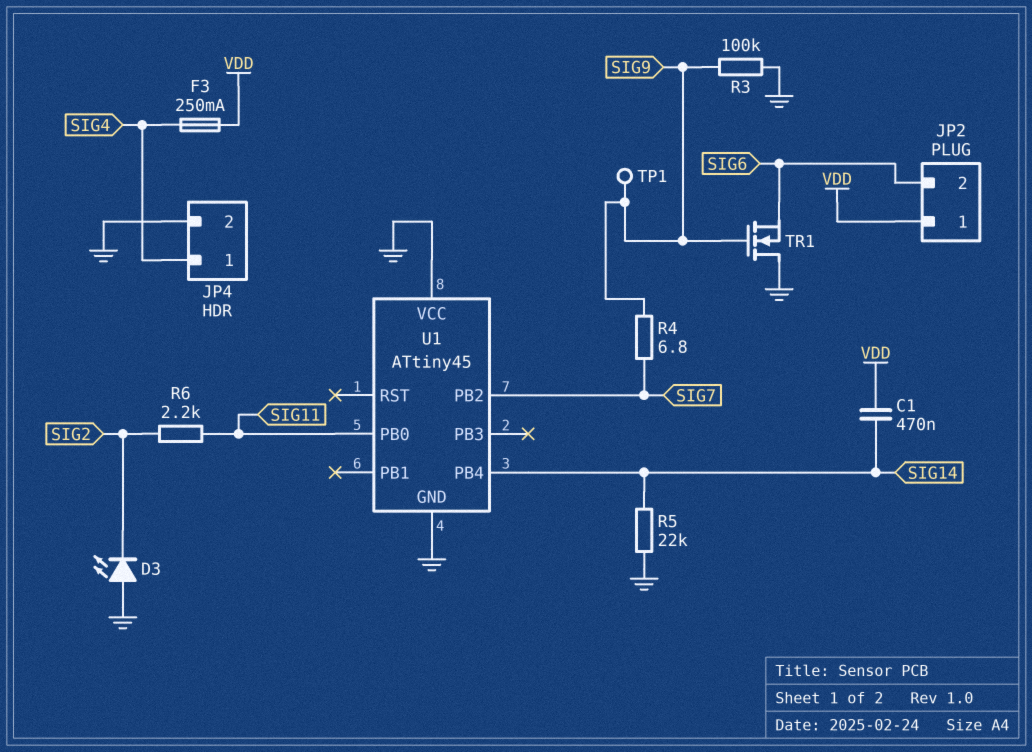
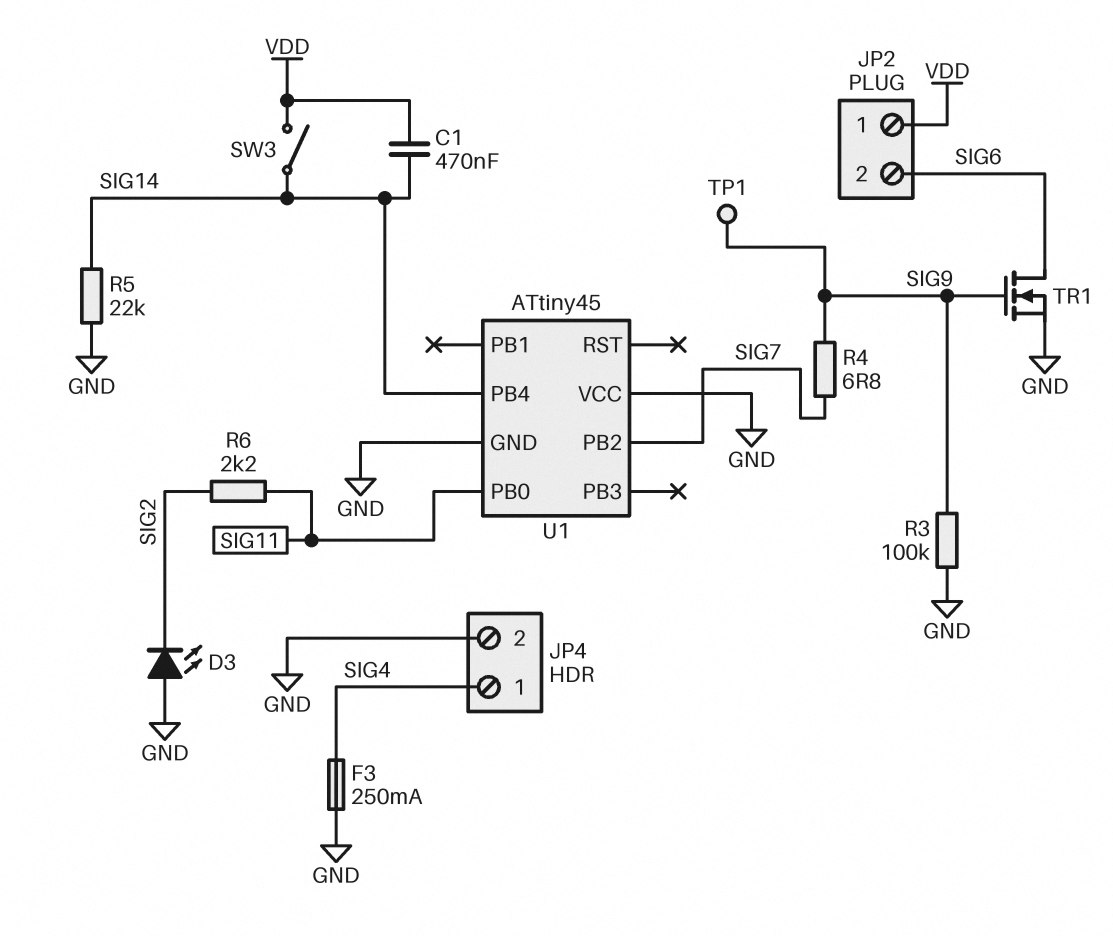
F3: 250mA (SIG4, VDD) -> 250mA (GND, SIG4)
SW3: none -> switch (SIG14, VDD)
TR1: NMOS (G SIG9, D GND, S SIG6) -> NMOS (G SIG9, D SIG6, S GND)

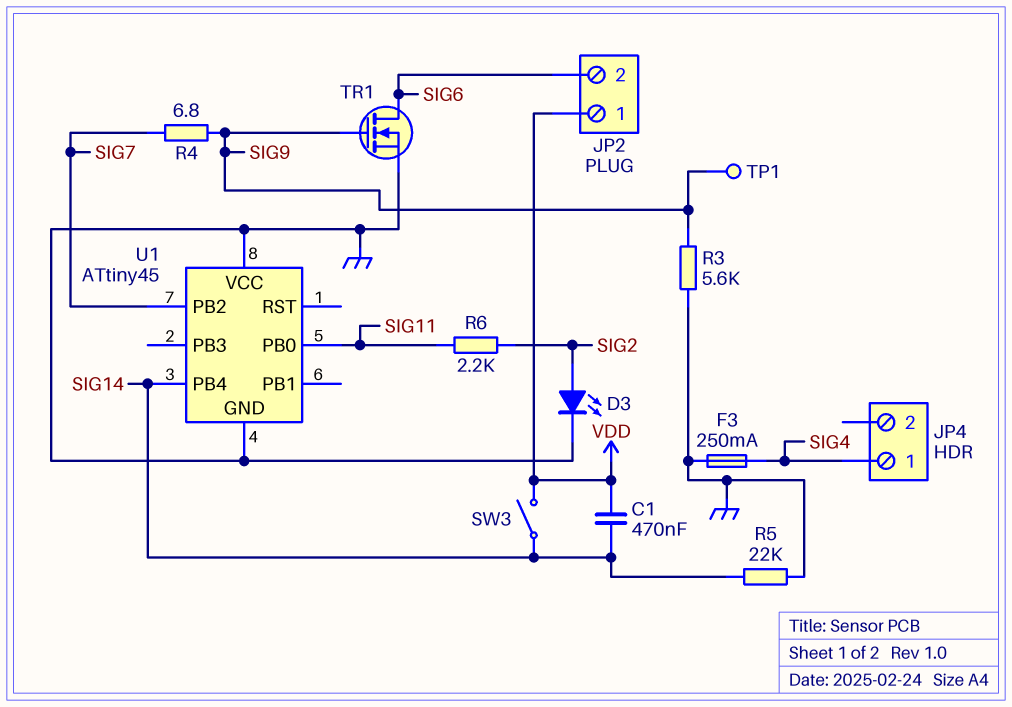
D3: LED (A GND, K SIG2) -> LED (A SIG2, K GND)
JP4 pin 2: GND -> none
R3: 100k (GND, SIG9) -> 5.6k (GND, SIG9)

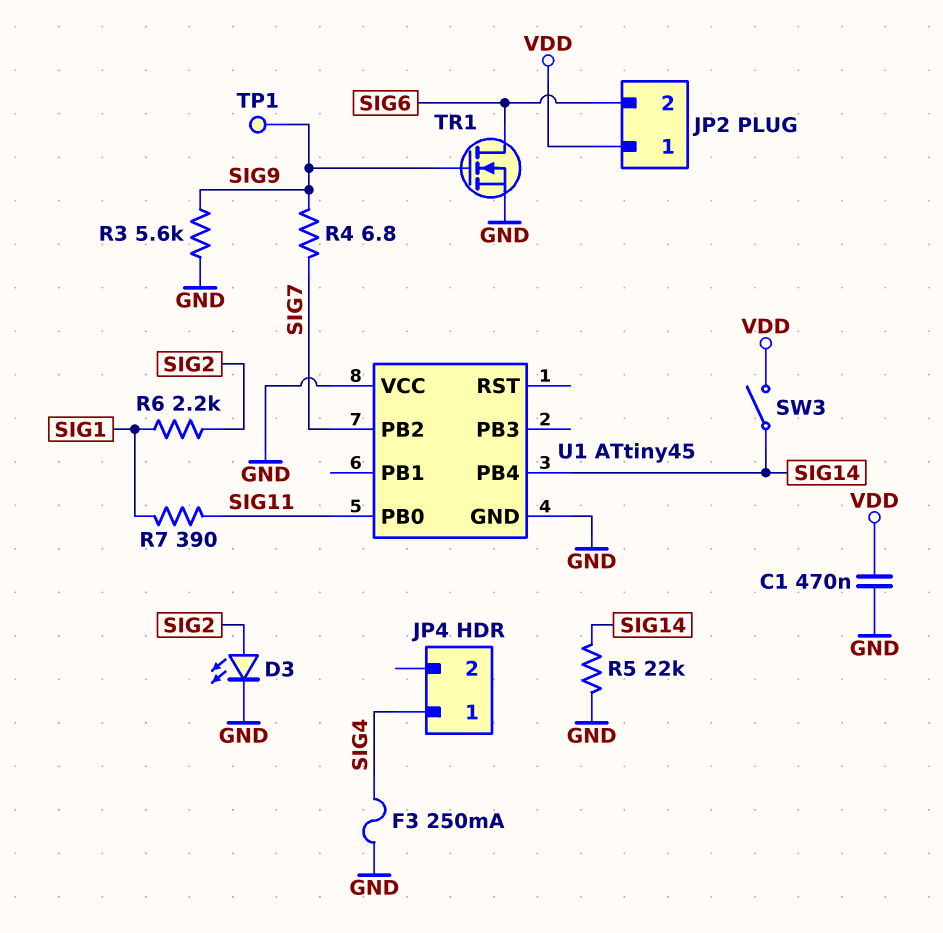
C1: 470nF (SIG14, VDD) -> 470nF (GND, VDD)
R6: 2.2k (SIG2, SIG11) -> 2.2k (SIG1, SIG2)
R7: none -> 390 (SIG1, SIG11)

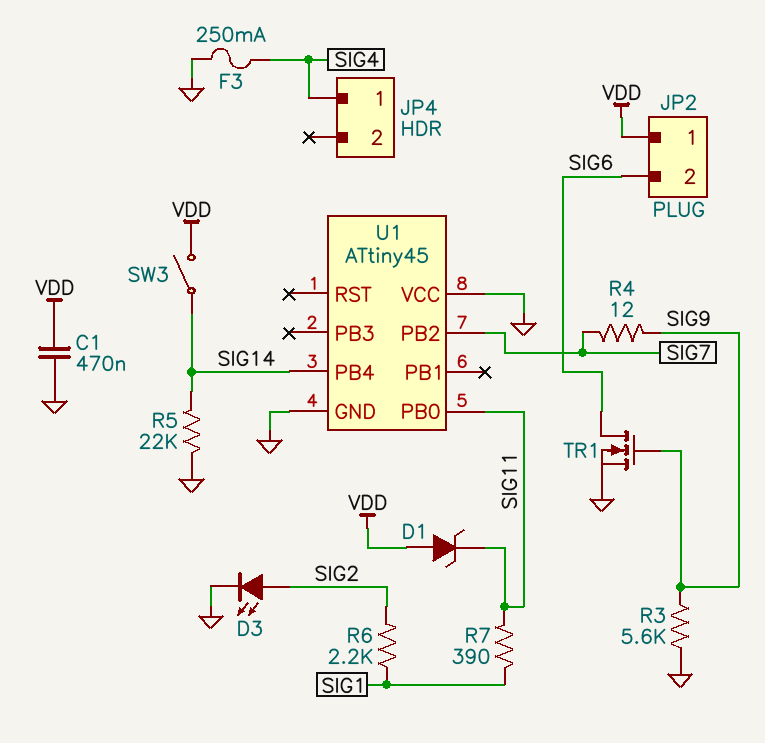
D1: none -> zener (A VDD, K SIG11)
R4: 6.8 (SIG7, SIG9) -> 12 (SIG7, SIG9)
TP1: test point (SIG9) -> none

